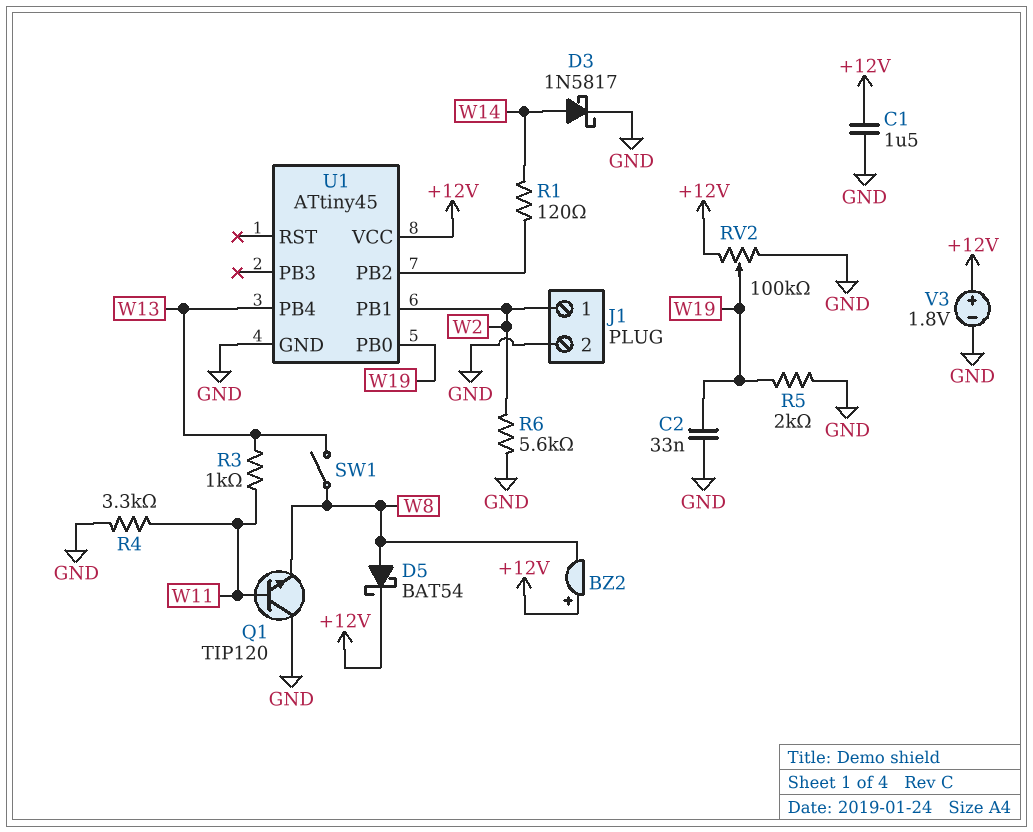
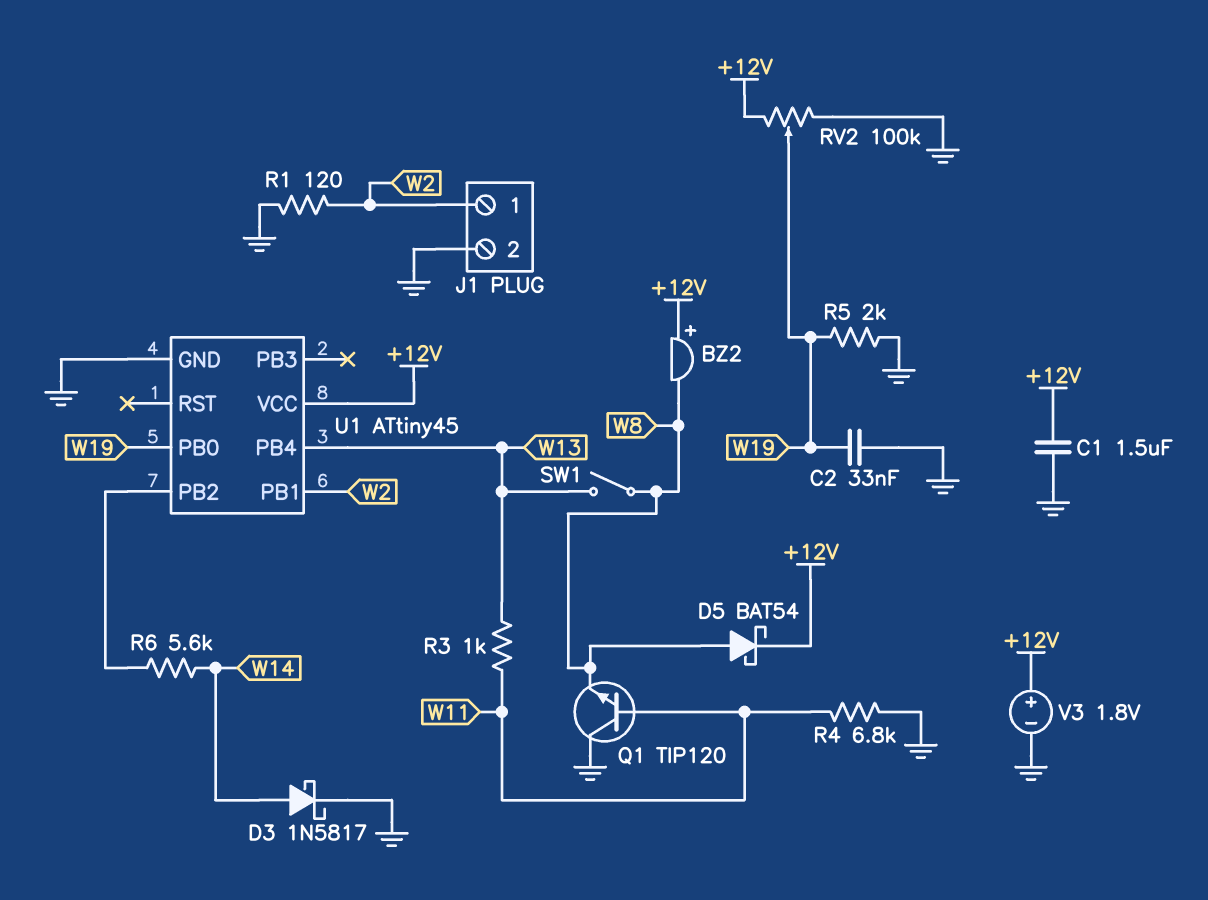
R1: 120 (U1/PB2, W14) -> 120 (GND, W2)
R4: 3.3k (GND, W11) -> 6.8k (GND, W11)
R6: 5.6k (GND, W2) -> 5.6k (U1/PB2, W14)

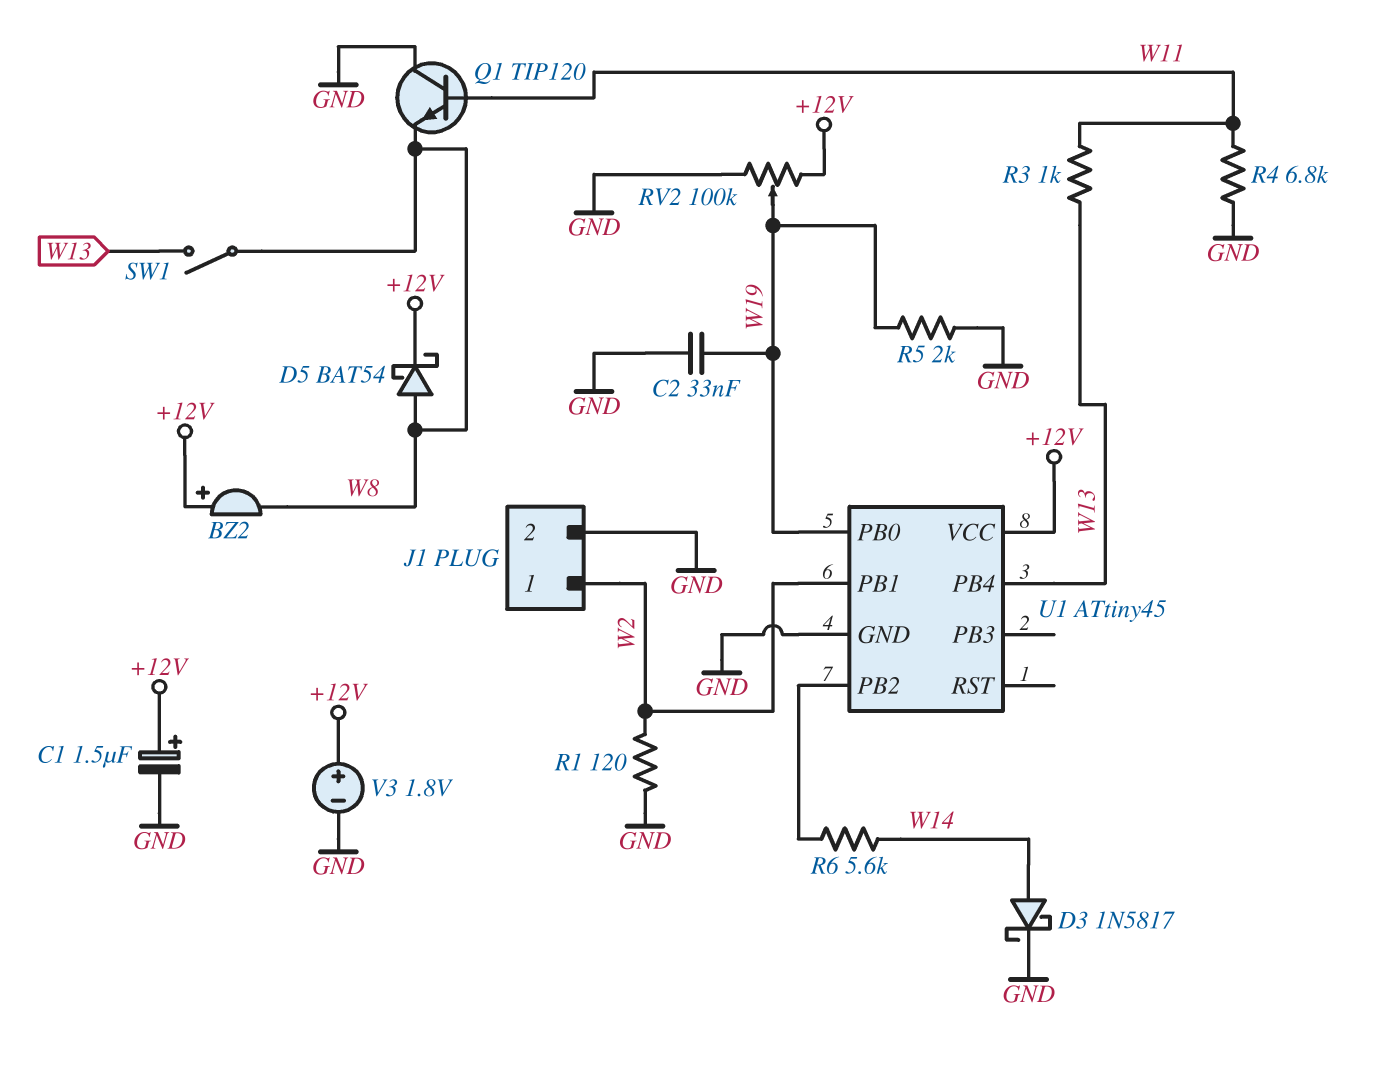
C1: 1.5uF (+12V, GND) -> 1.5uF (plus +12V, minus GND)

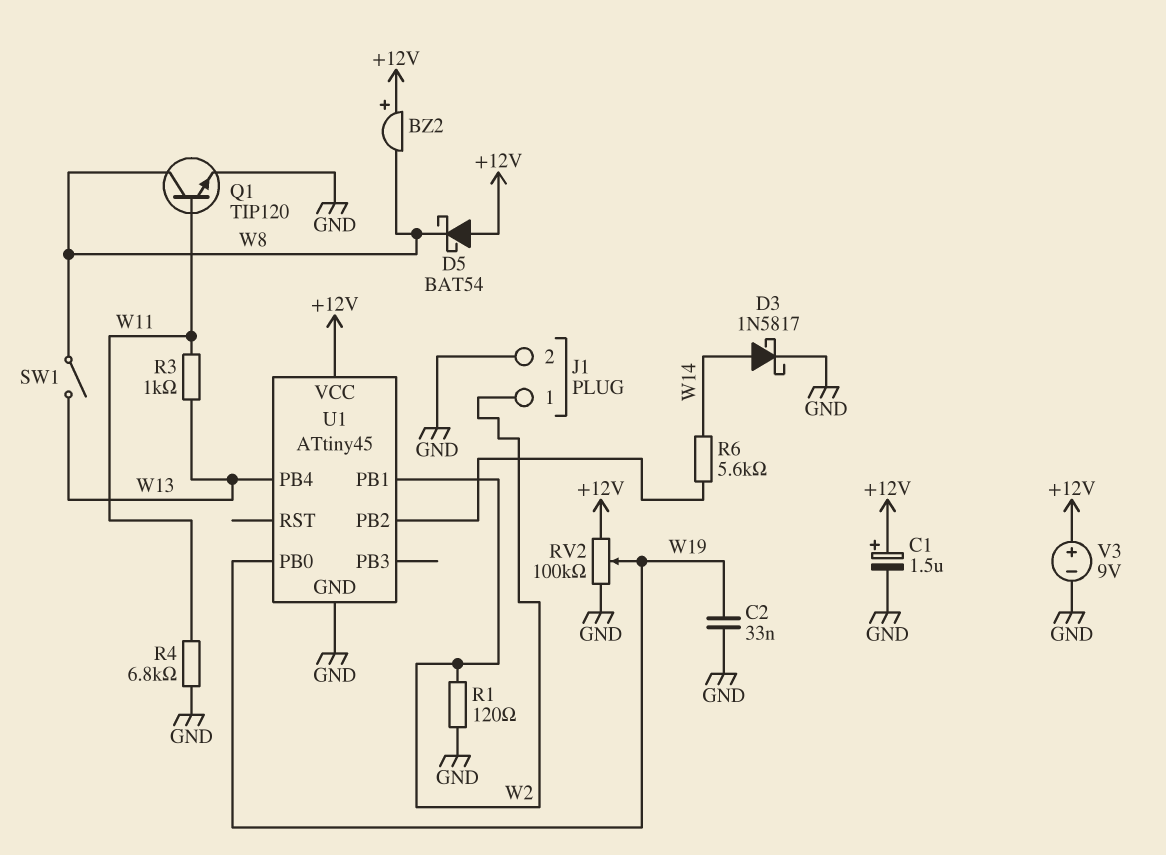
D5: schottky BAT54 (A W8, K +12V) -> schottky BAT54 (A +12V, K W8)
Q1: NPN TIP120 (B W11, C GND, E W8) -> NPN TIP120 (B W11, C W8, E GND)
R5: 2k (GND, W19) -> none
V3: 1.8V (plus +12V, minus GND) -> 9V (plus +12V, minus GND)

